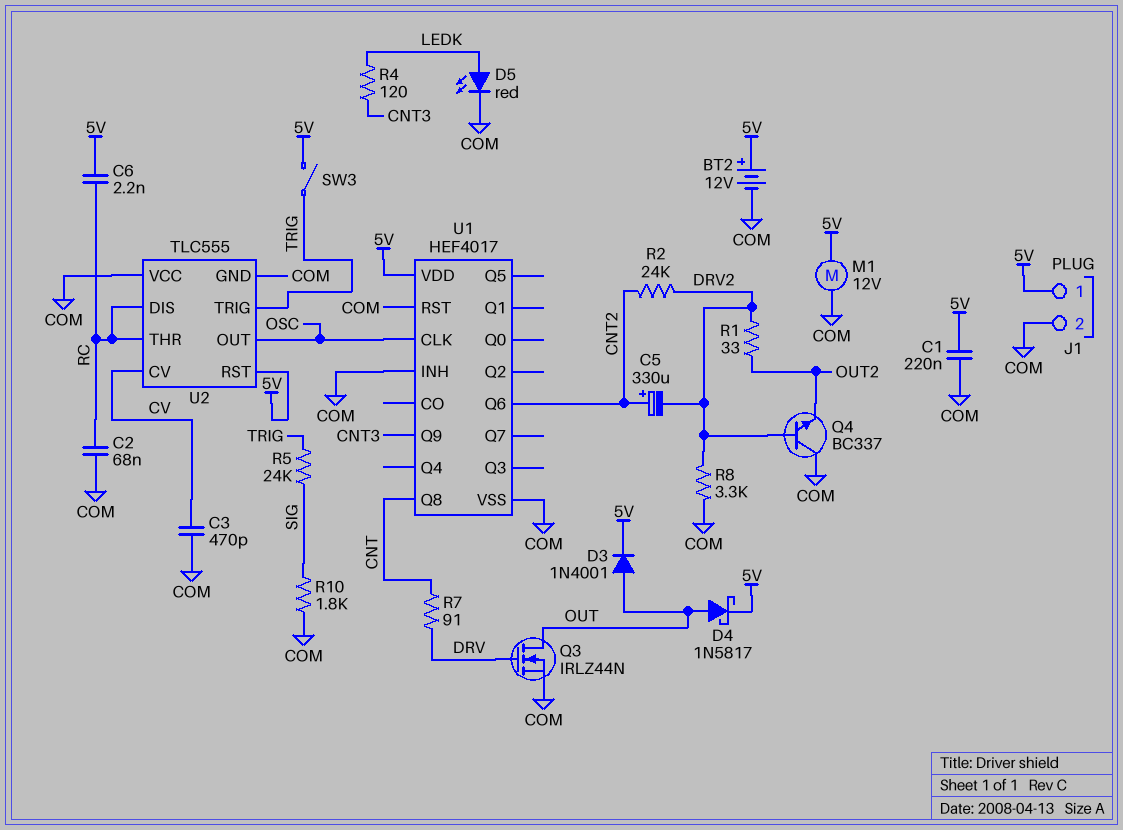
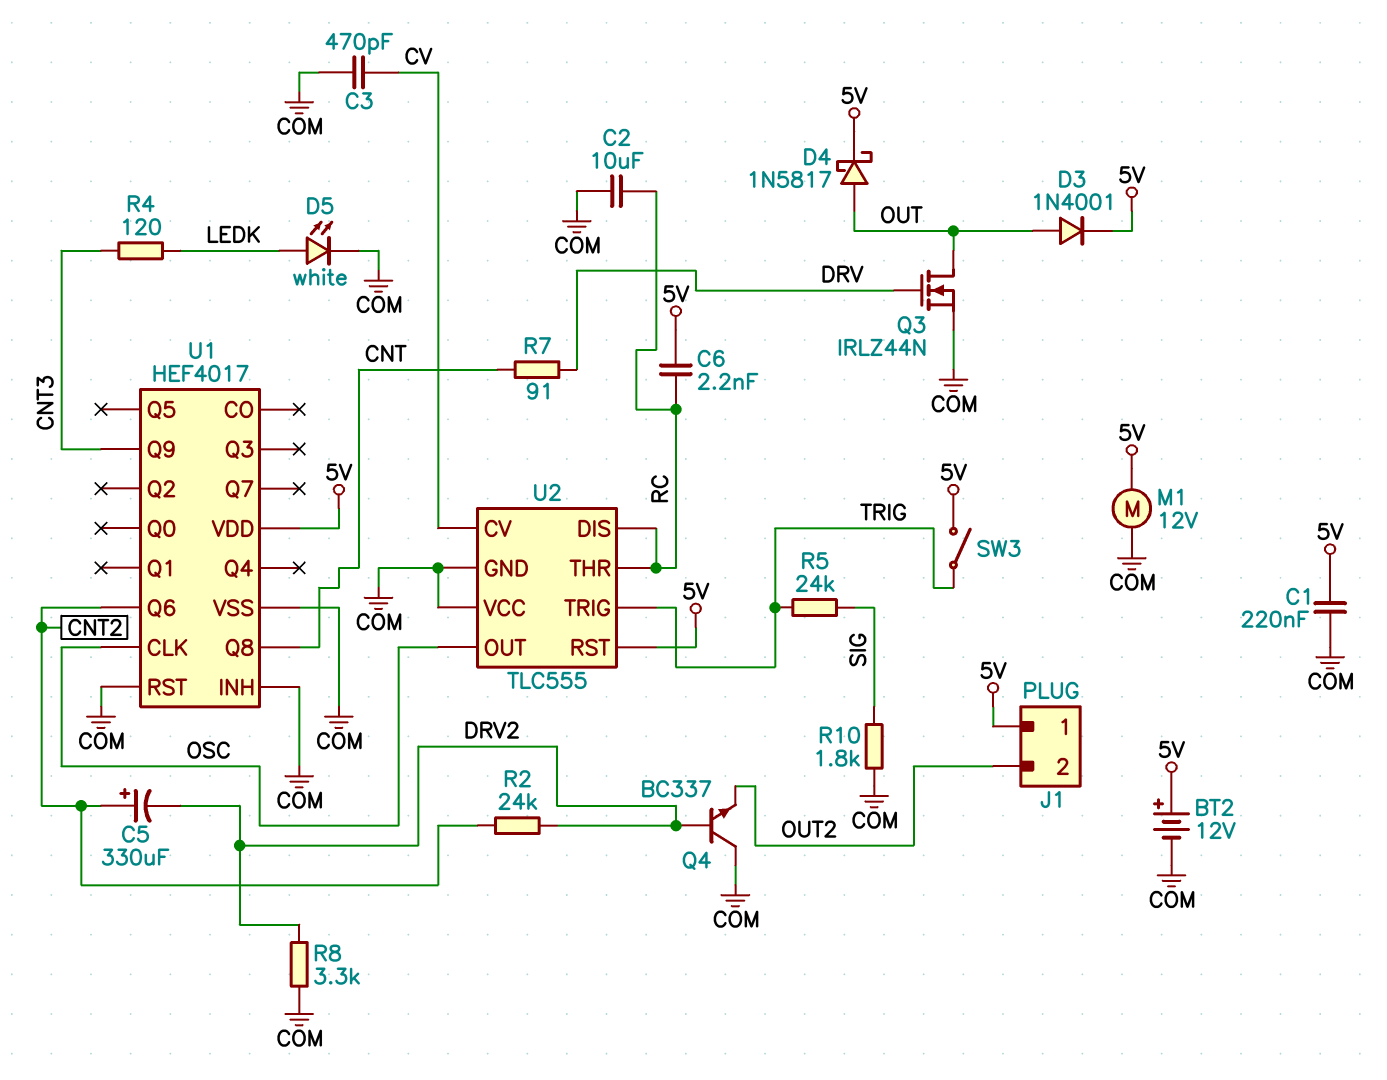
C2: 68nF (COM, RC) -> 10uF (COM, RC)
D5: LED red (A LEDK, K COM) -> LED white (A LEDK, K COM)
J1 pin 2: COM -> OUT2
R1: 33 (DRV2, OUT2) -> none

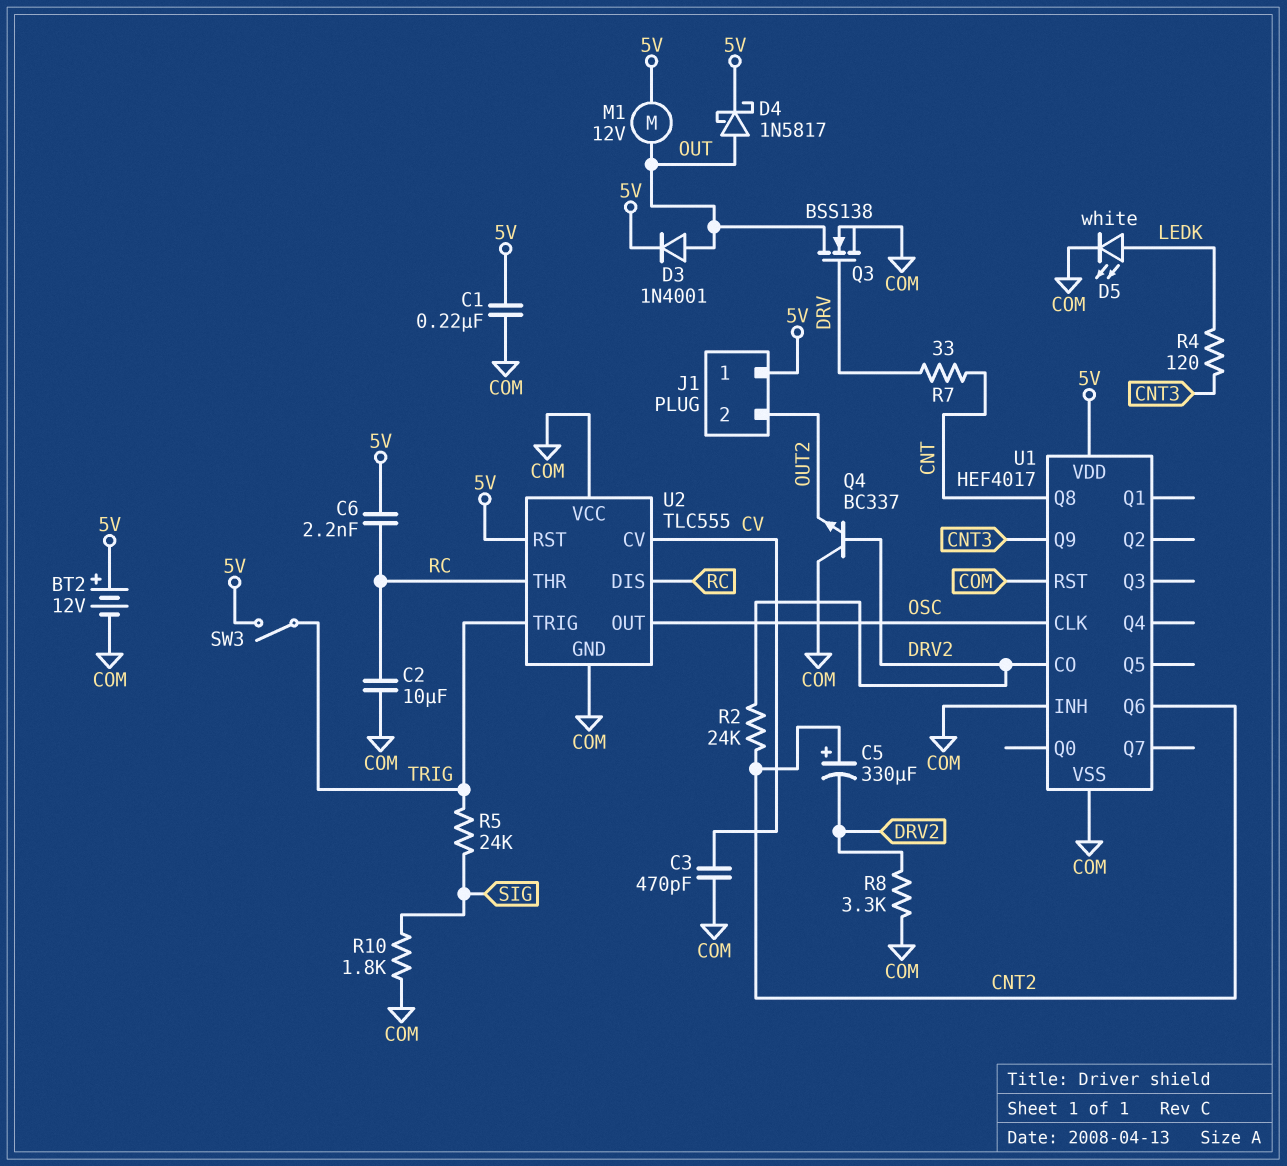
M1: motor 12V (5V, COM) -> motor 12V (5V, OUT)
Q3: NMOS IRLZ44N (G DRV, D OUT, S COM) -> NMOS BSS138 (G DRV, D OUT, S COM)
R7: 91 (CNT, DRV) -> 33 (CNT, DRV)
U1 pin CO: none -> DRV2

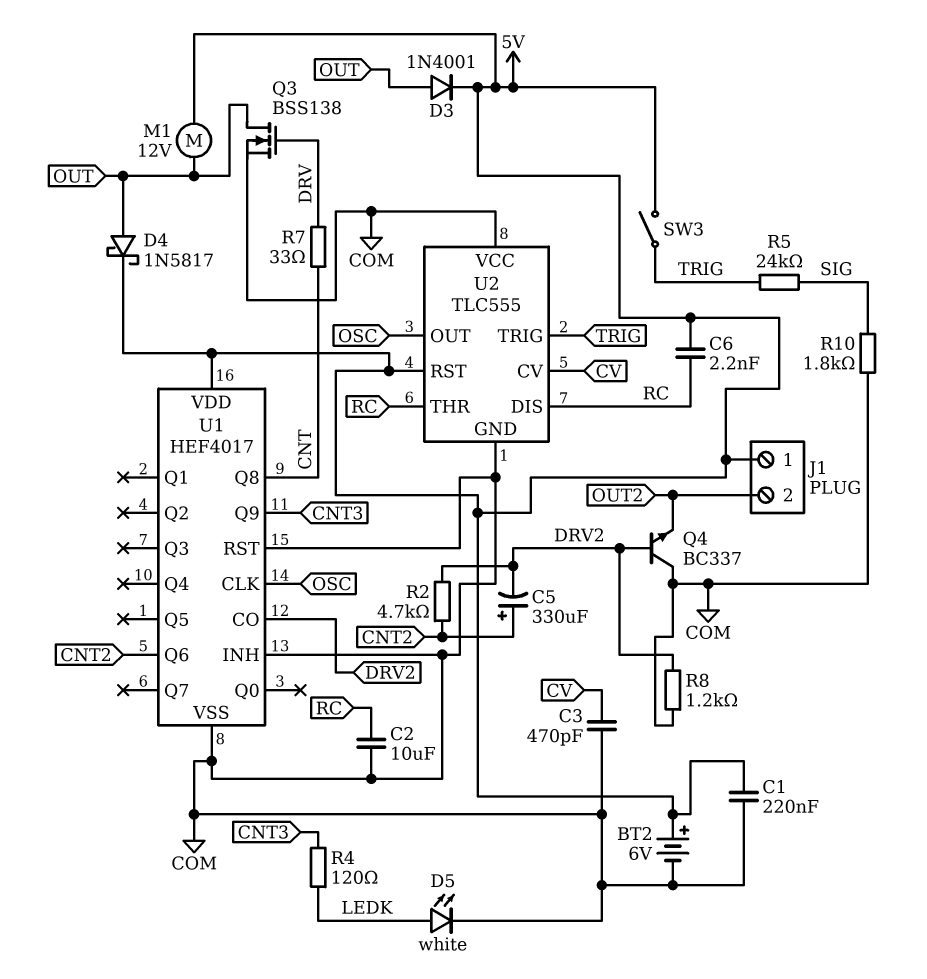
BT2: 12V (plus 5V, minus COM) -> 6V (plus 5V, minus COM)
R2: 24k (CNT2, DRV2) -> 4.7k (CNT2, DRV2)
R8: 3.3k (COM, DRV2) -> 1.2k (COM, DRV2)

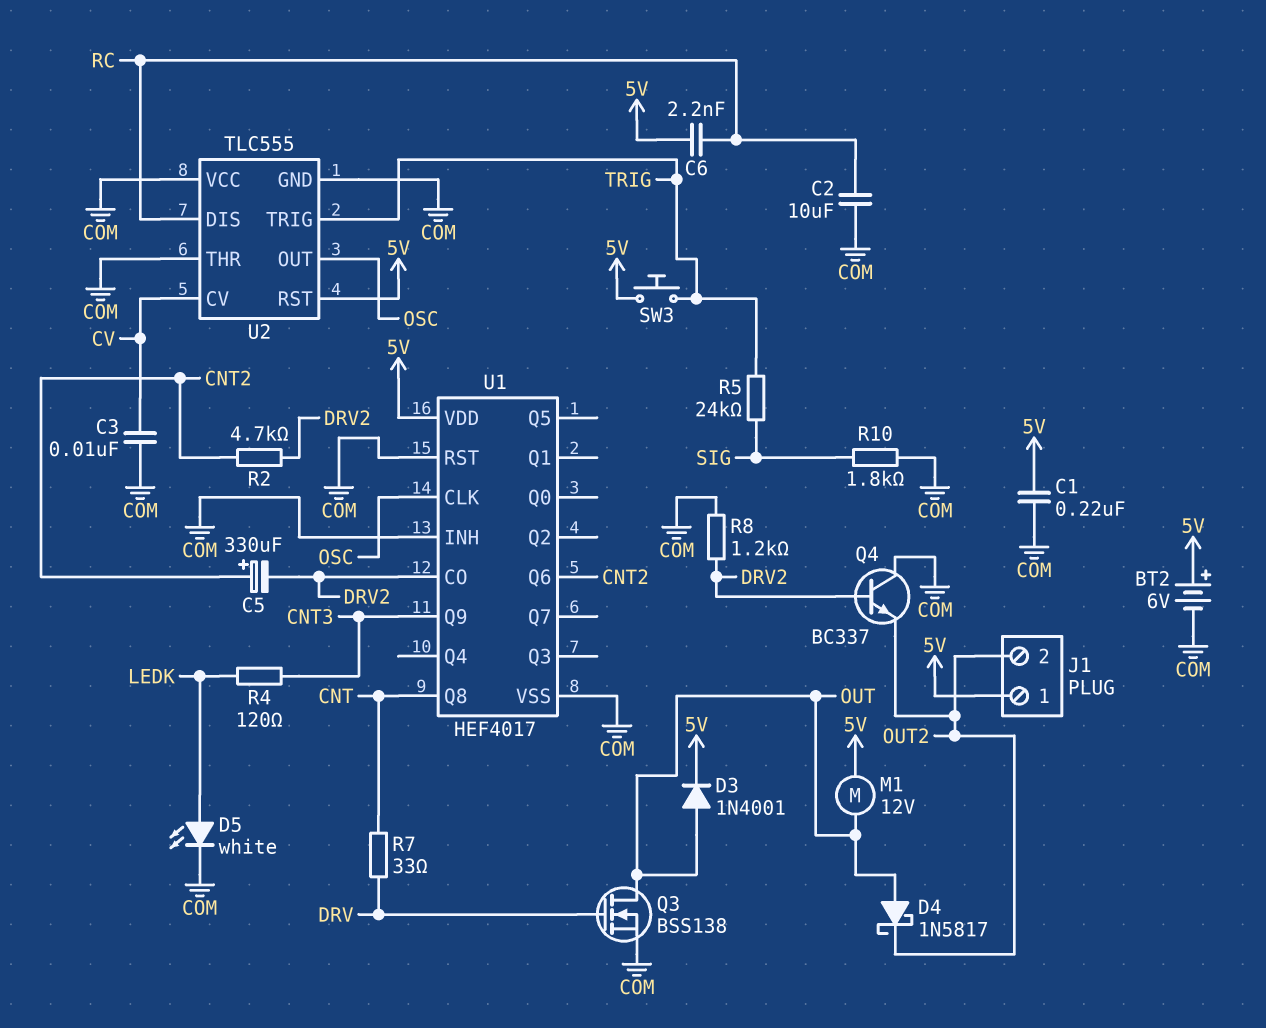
C3: 470pF (COM, CV) -> 10nF (COM, CV)
D4: schottky 1N5817 (A OUT, K 5V) -> schottky 1N5817 (A OUT, K OUT2)
SW3: switch (5V, TRIG) -> button (5V, TRIG)
U2 pin THR: RC -> COM

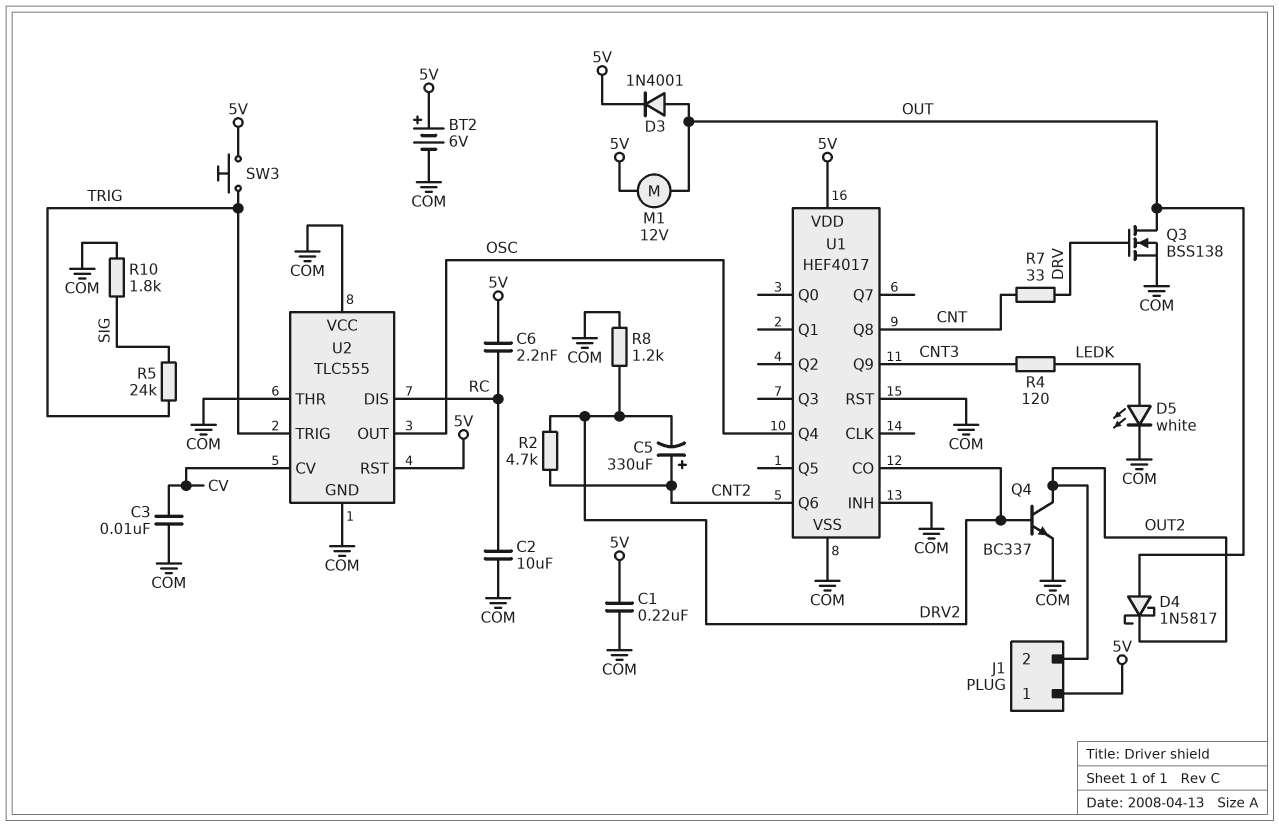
Q4: NPN BC337 (B DRV2, C COM, E OUT2) -> NPN BC337 (B DRV2, C OUT2, E COM)
U1 pin CLK: OSC -> none
U1 pin Q4: none -> OSC

